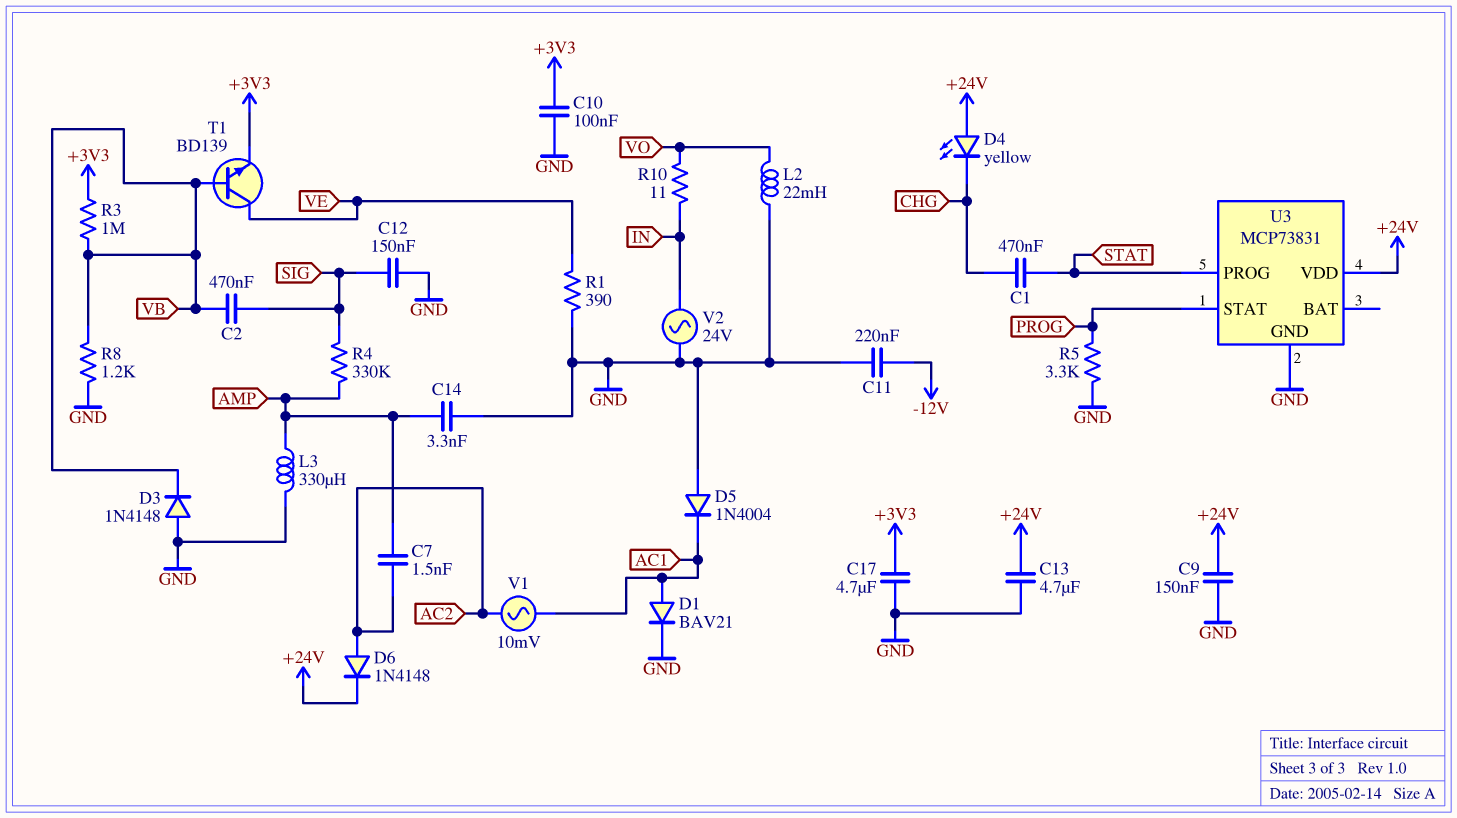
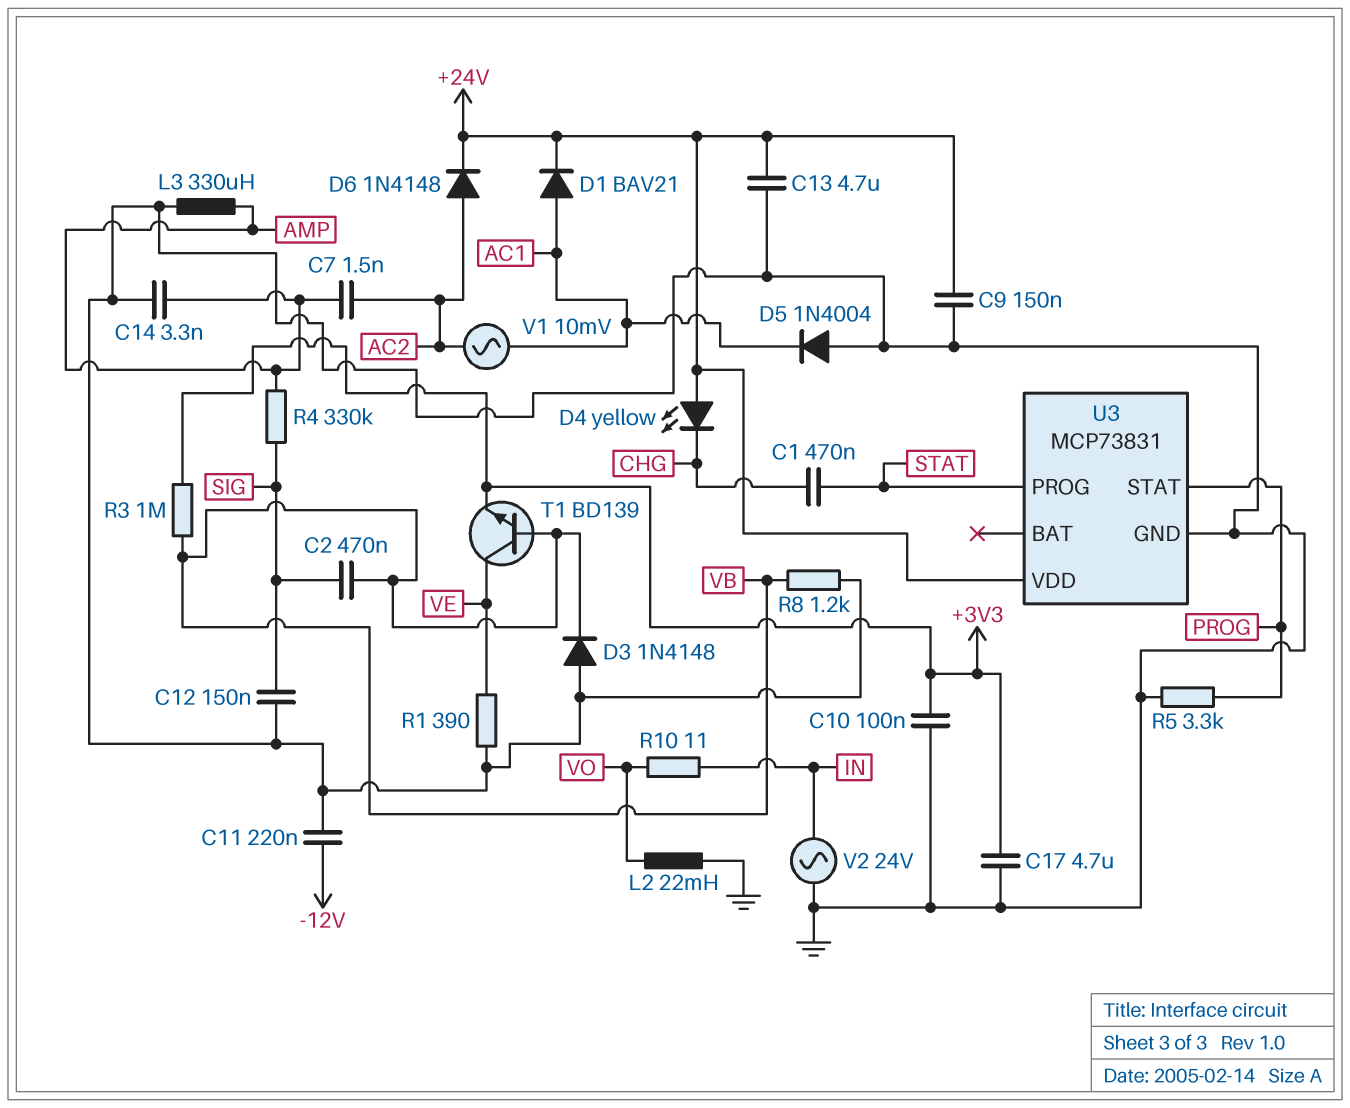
D1: diode BAV21 (A AC1, K GND) -> diode BAV21 (A AC1, K +24V)

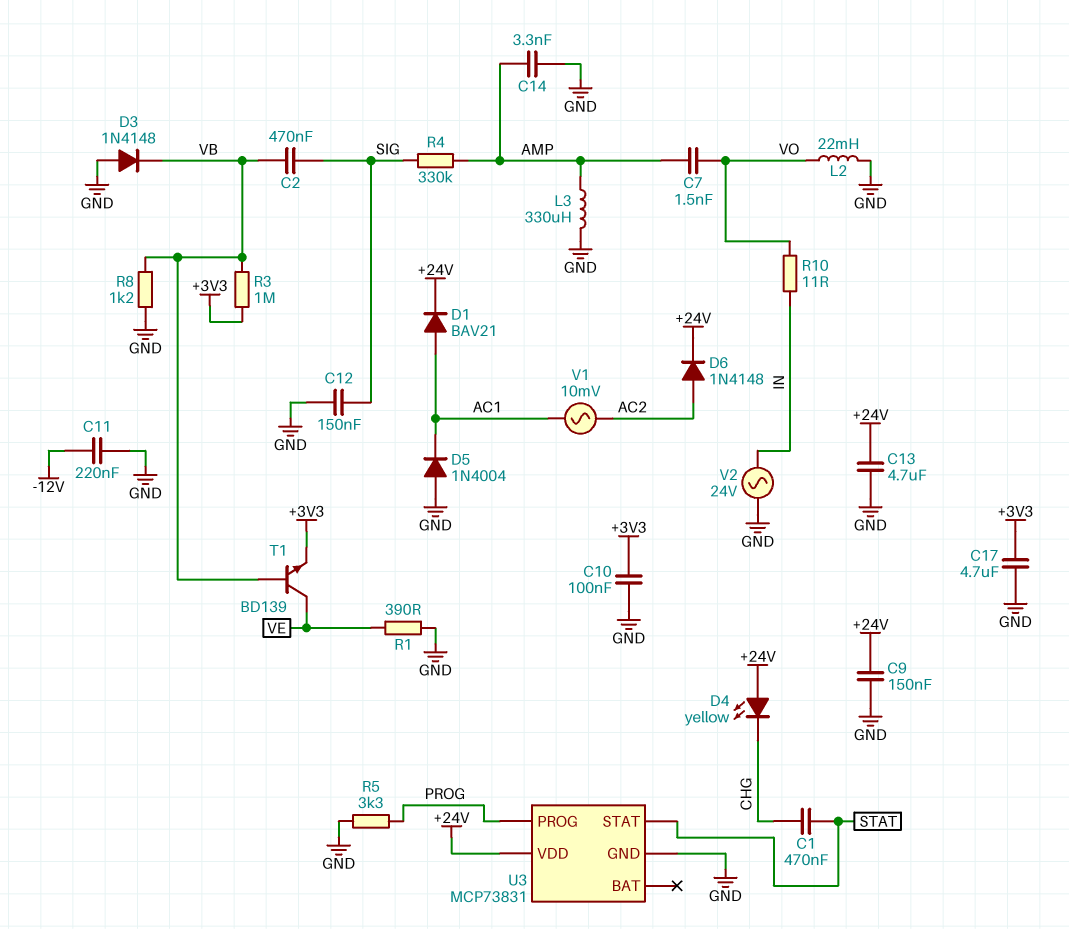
C7: 1.5nF (AC2, AMP) -> 1.5nF (AMP, VO)
U3 pin PROG: STAT -> PROG
U3 pin STAT: PROG -> STAT

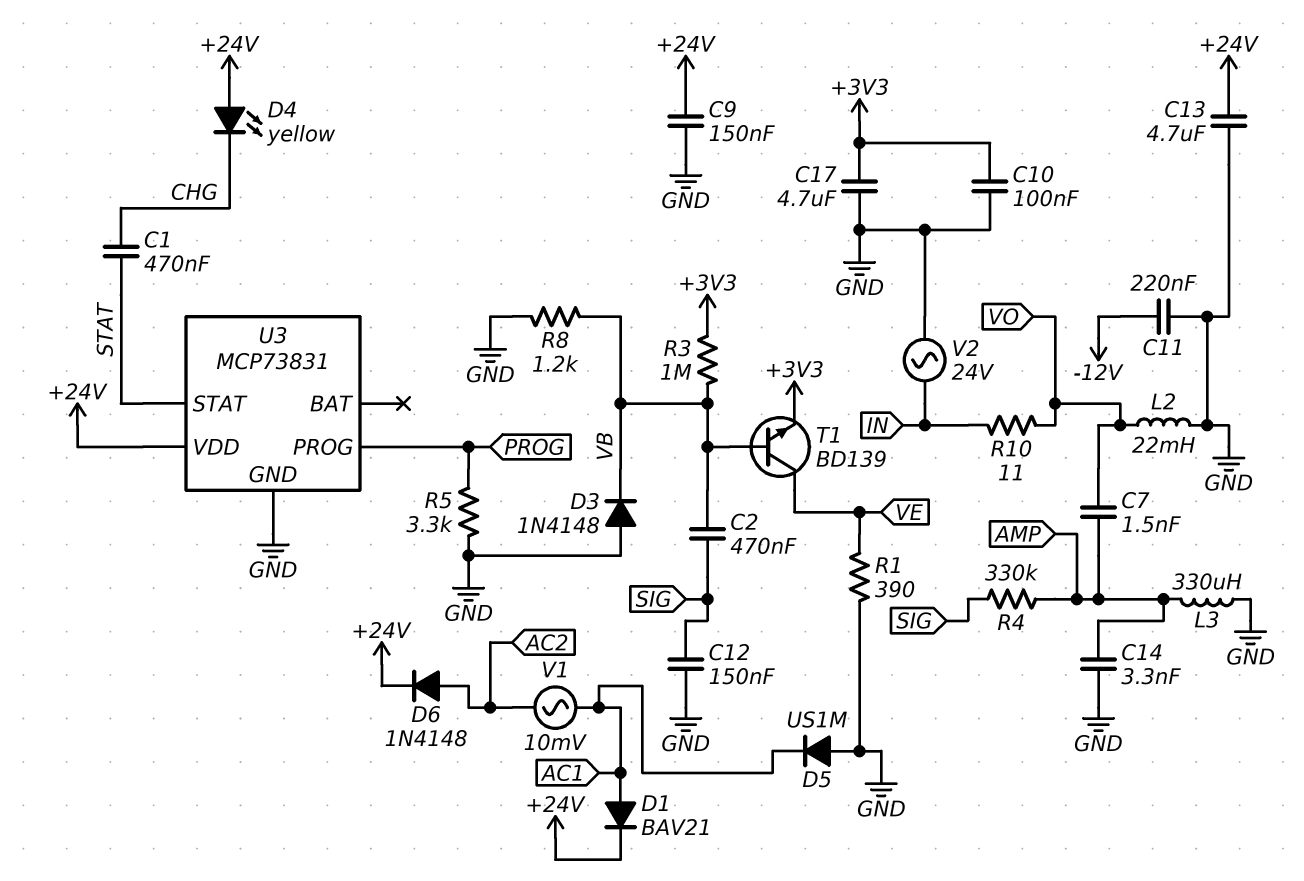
D5: diode 1N4004 (A GND, K AC1) -> diode US1M (A GND, K AC1)

